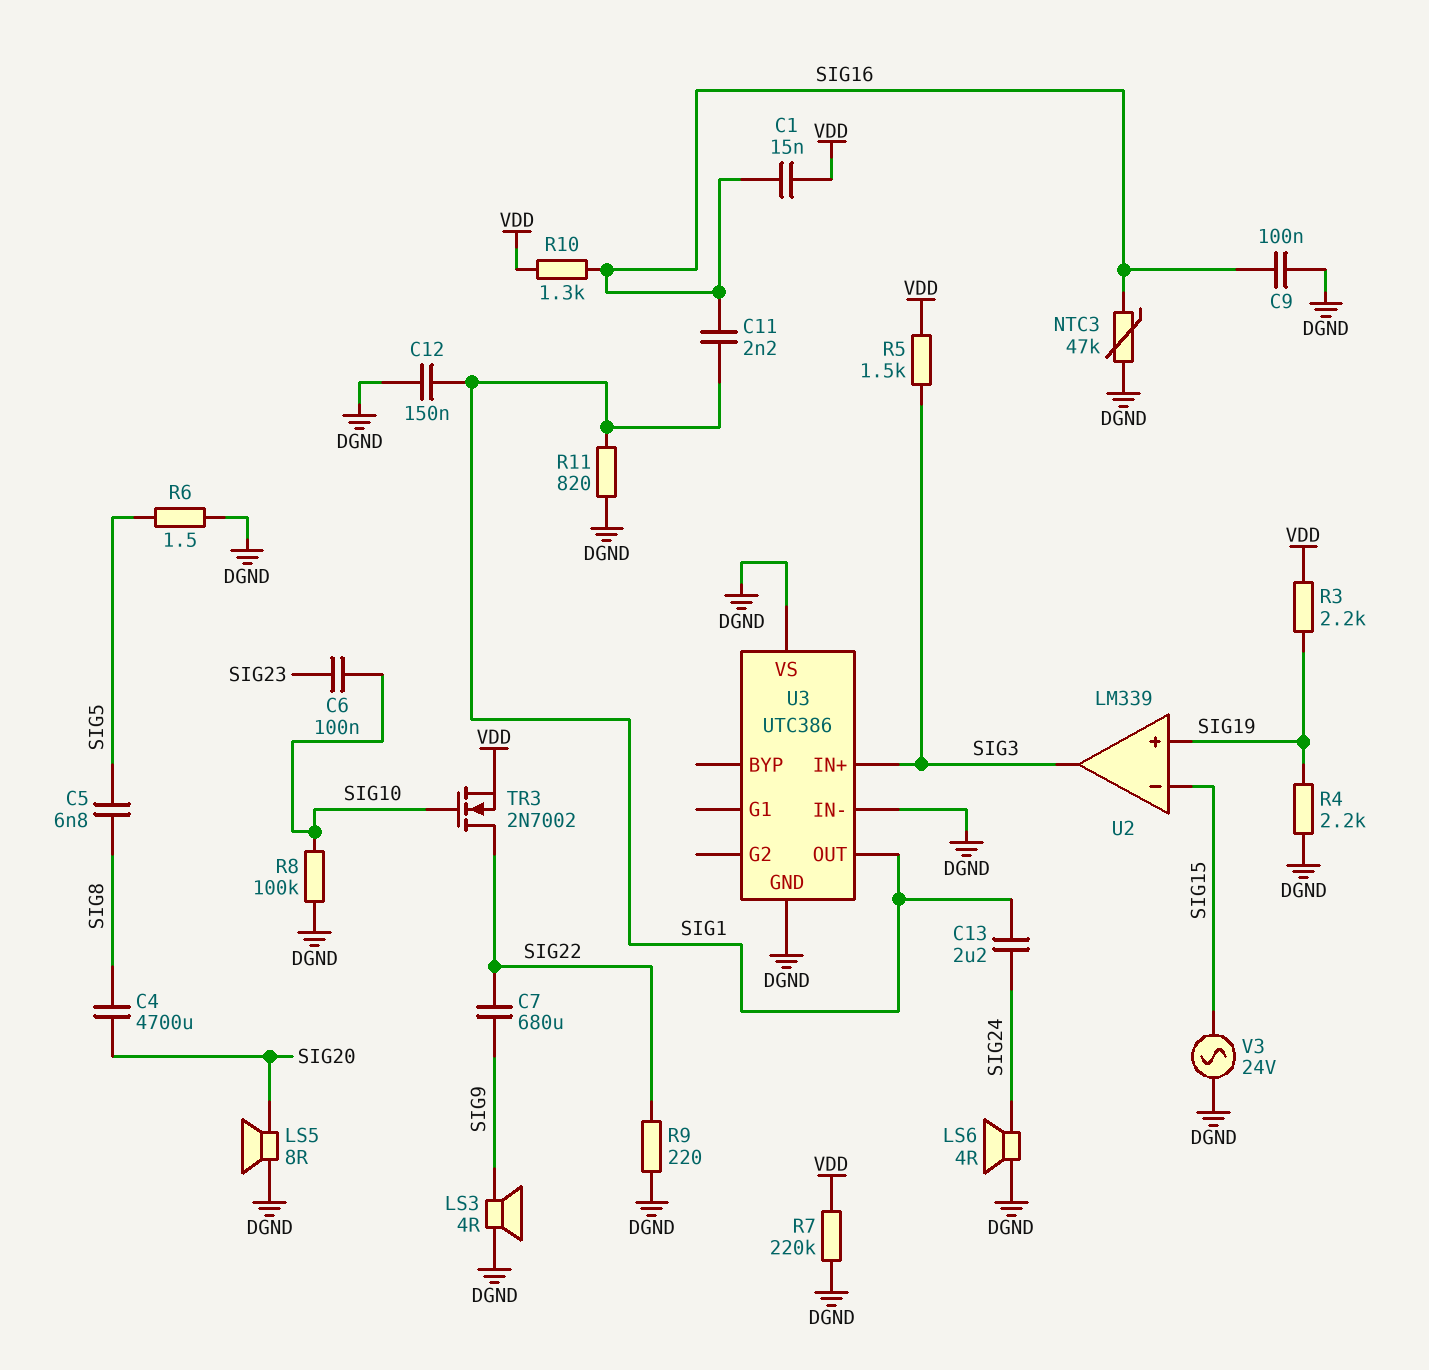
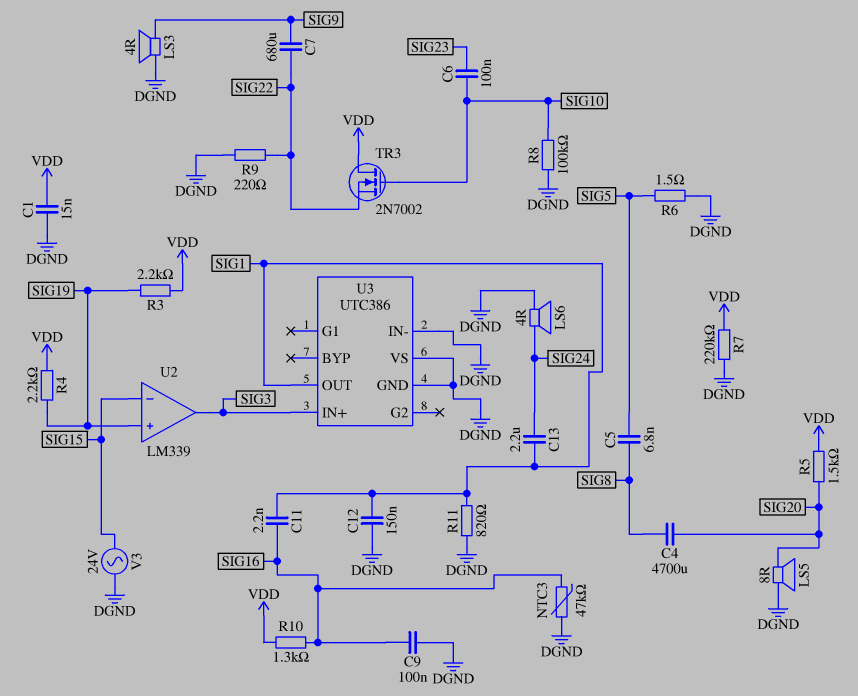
C1: 15nF (SIG16, VDD) -> 15nF (DGND, VDD)
R4: 2.2k (DGND, SIG19) -> 2.2k (SIG19, VDD)
R5: 1.5k (SIG3, VDD) -> 1.5k (SIG20, VDD)
TR3: NMOS 2N7002 (G SIG10, D SIG22, S VDD) -> NMOS 2N7002 (G SIG10, D VDD, S SIG22)

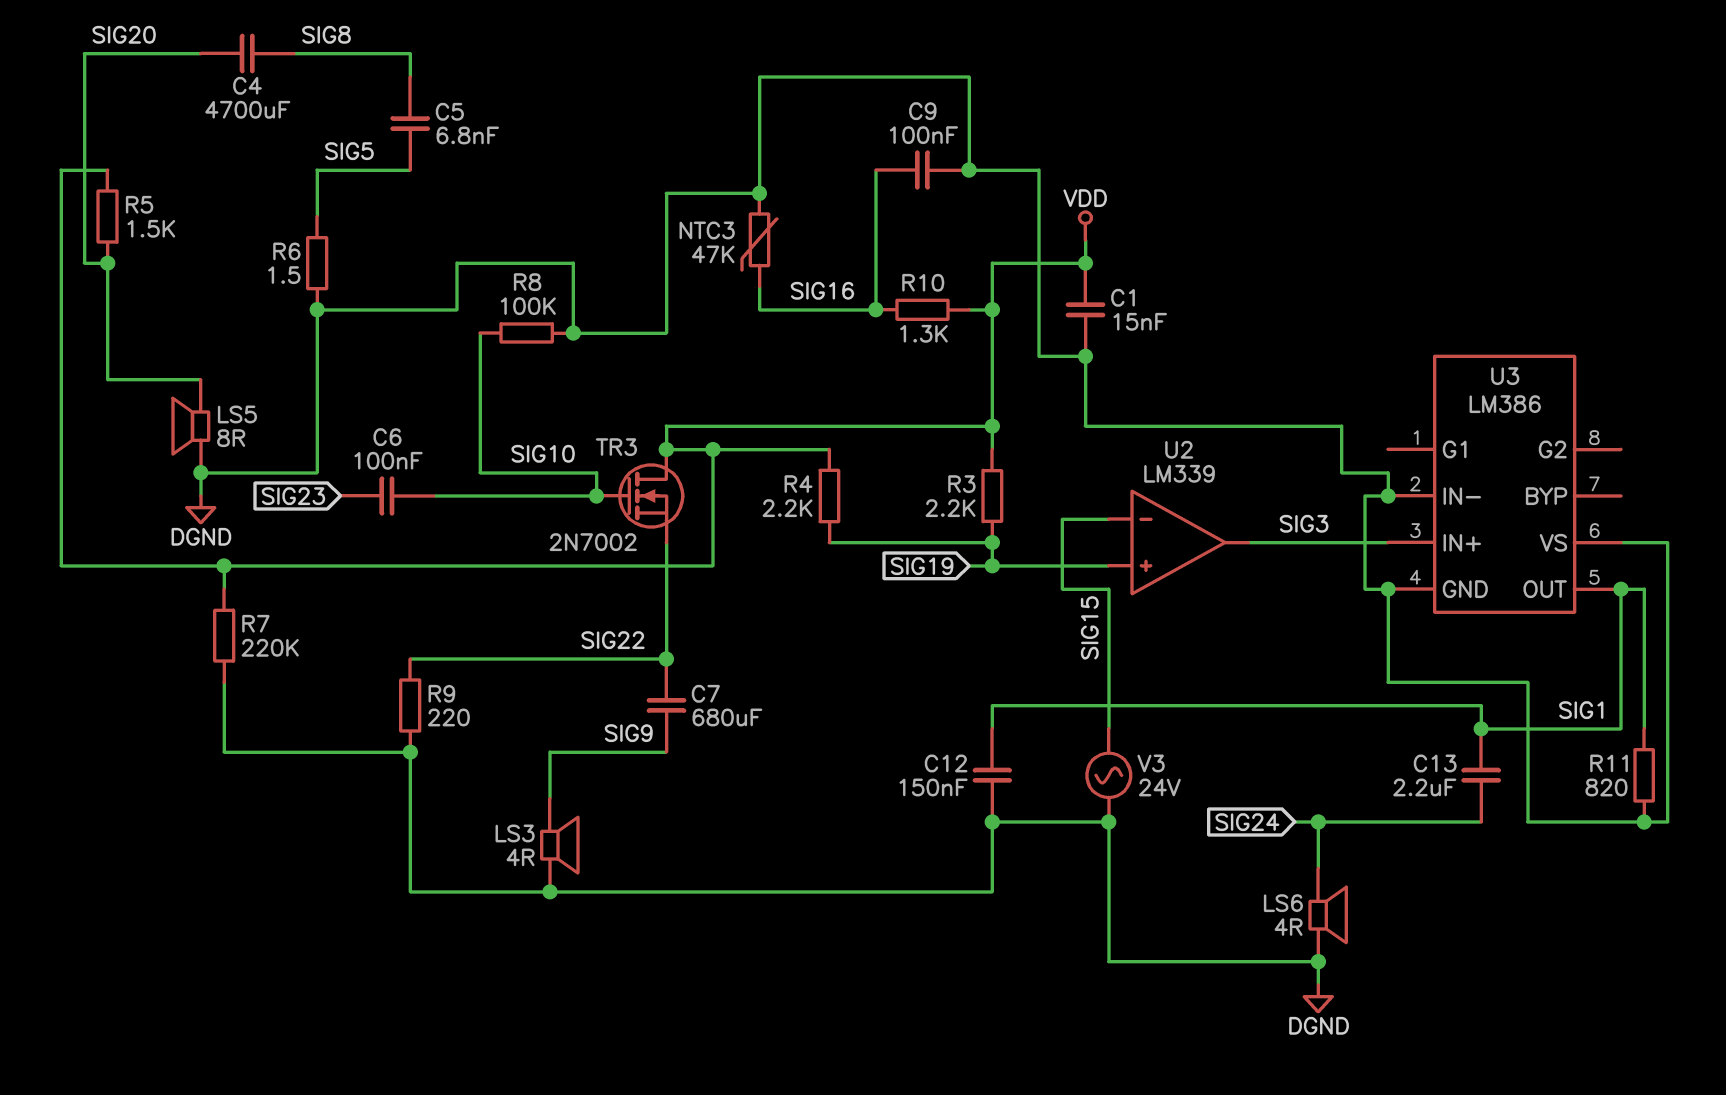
C11: 2.2nF (SIG1, SIG16) -> none
U3: UTC386 -> LM386

